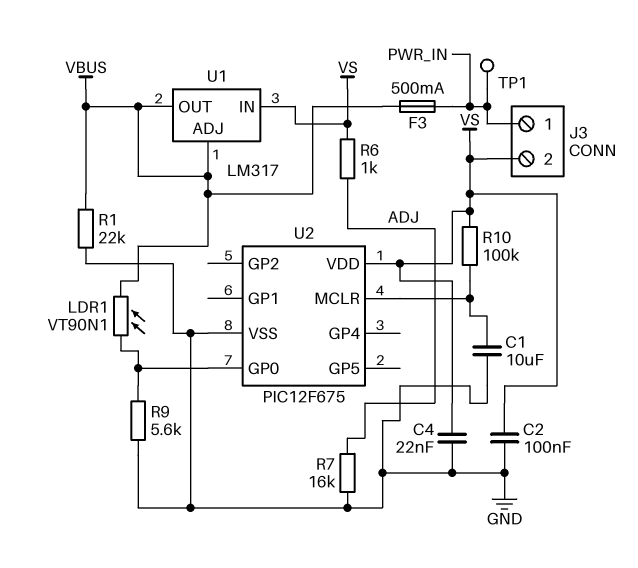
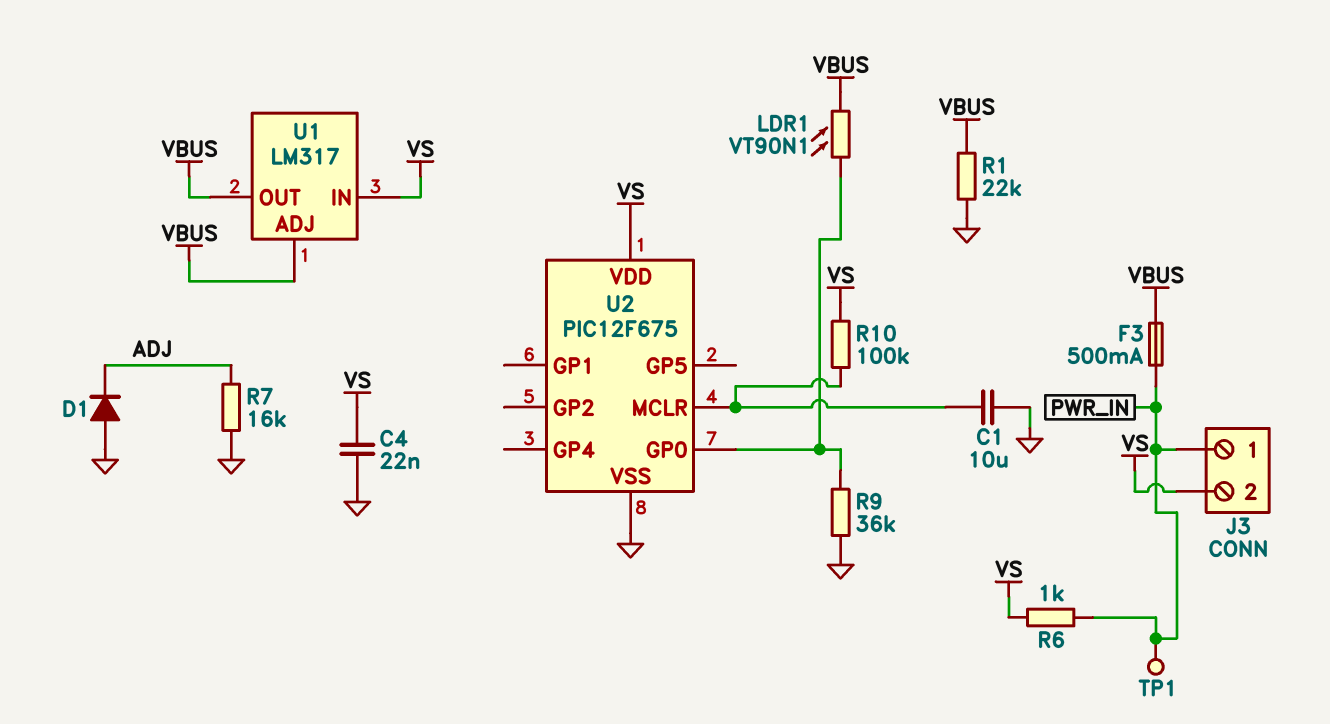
C2: 100nF (GND, VS) -> none
D1: none -> diode (A GND, K ADJ)
R6: 1k (ADJ, VS) -> 1k (PWR_IN, VS)
R9: 5.6k (GND, U2/GP0) -> 36k (GND, U2/GP0)

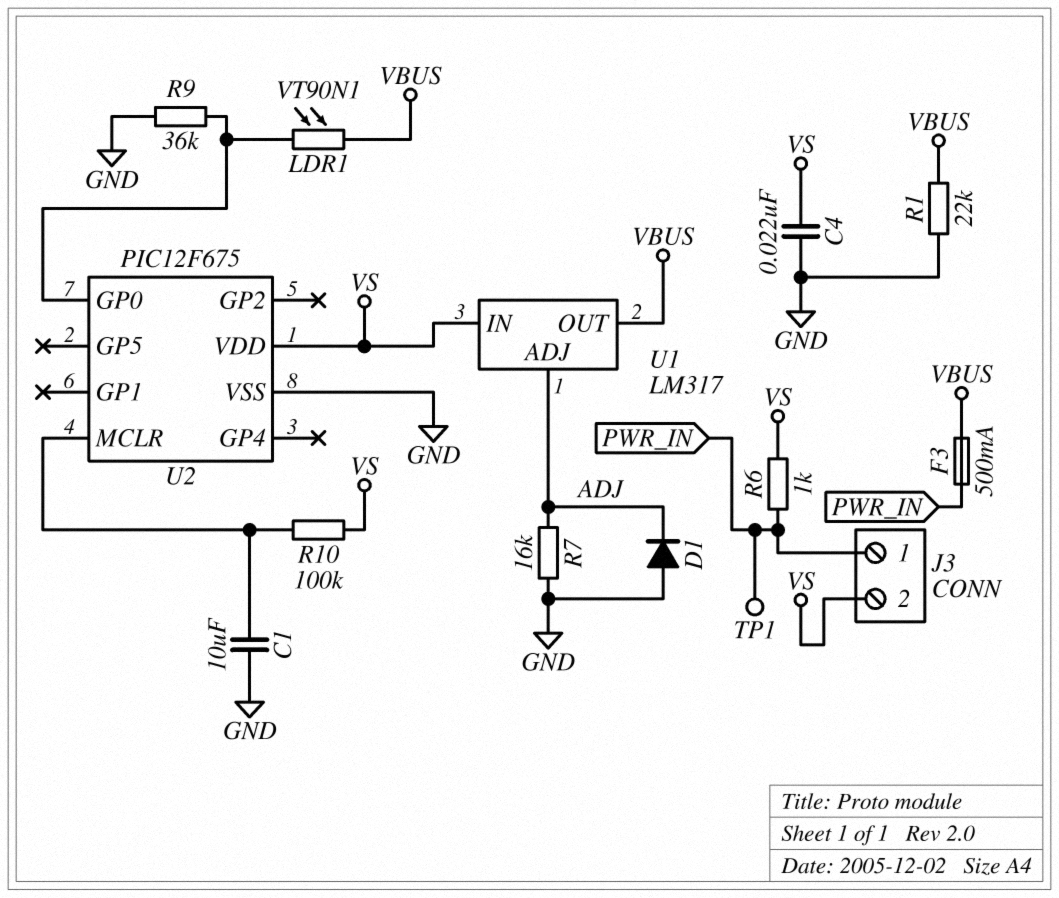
U1 pin ADJ: VBUS -> ADJ

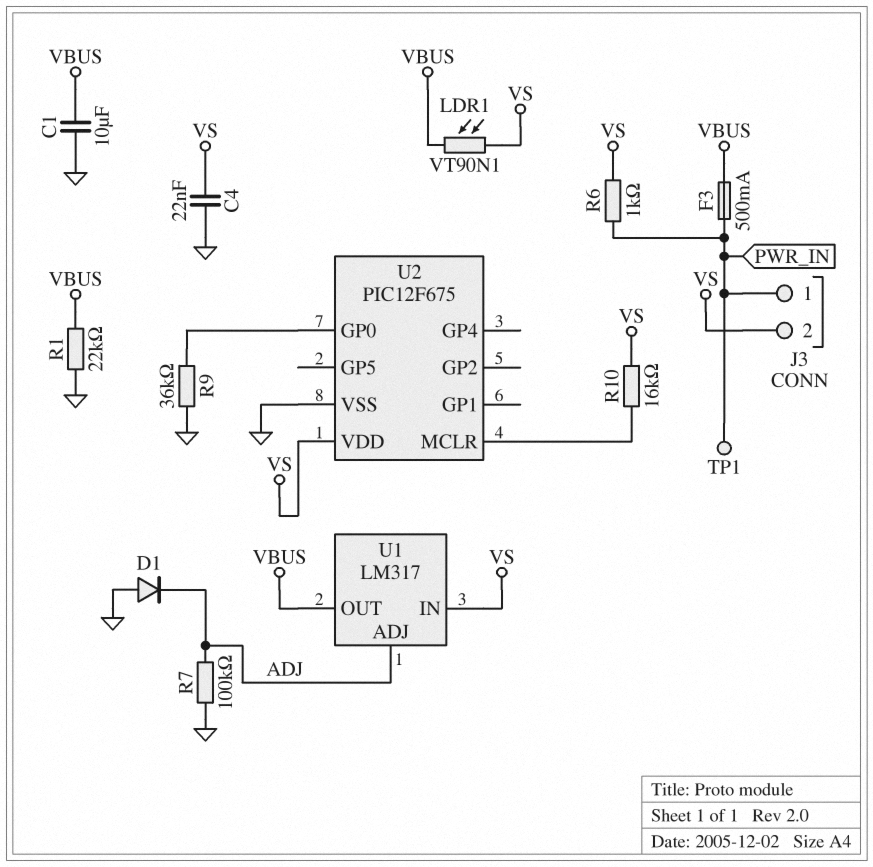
C1: 10uF (GND, U2/MCLR) -> 10uF (GND, VBUS)
LDR1: VT90N1 (U2/GP0, VBUS) -> VT90N1 (VBUS, VS)
R7: 16k (ADJ, GND) -> 100k (ADJ, GND)
R10: 100k (U2/MCLR, VS) -> 16k (U2/MCLR, VS)

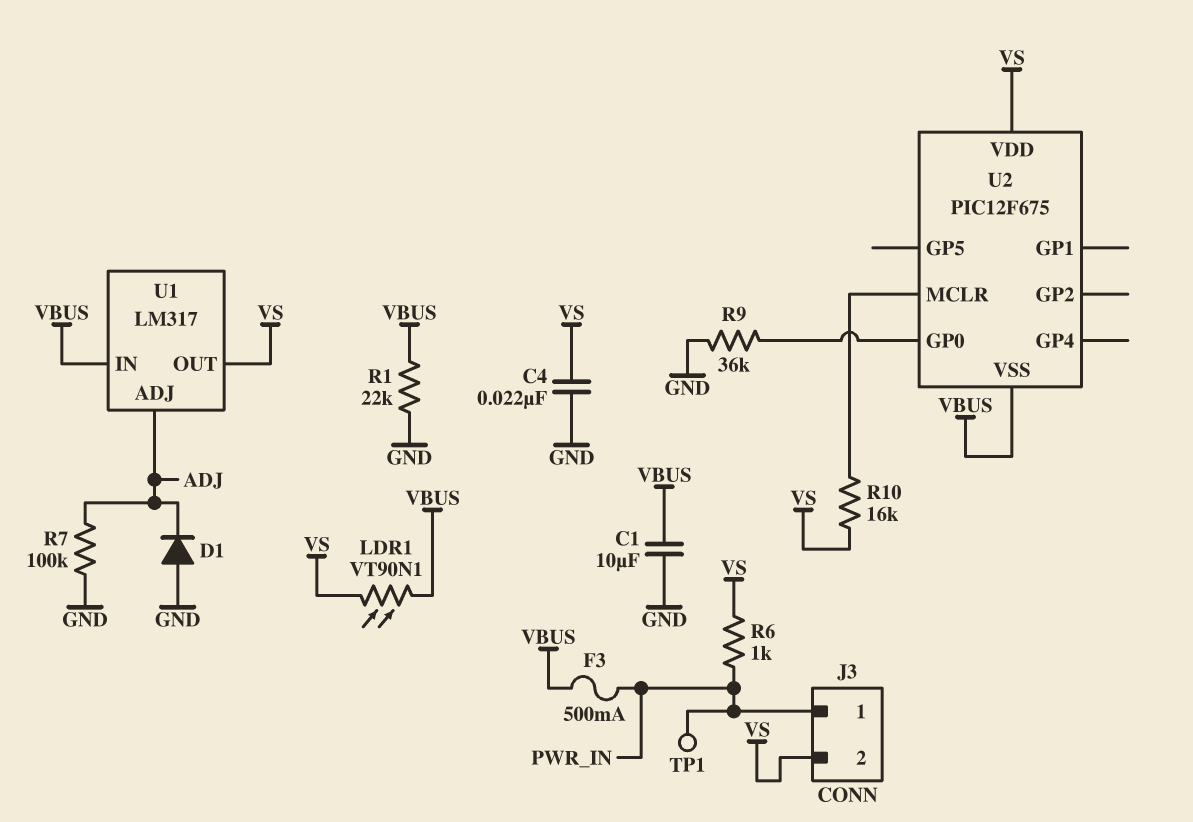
U1 pin IN: VS -> VBUS
U1 pin OUT: VBUS -> VS
U2 pin VSS: GND -> VBUS

